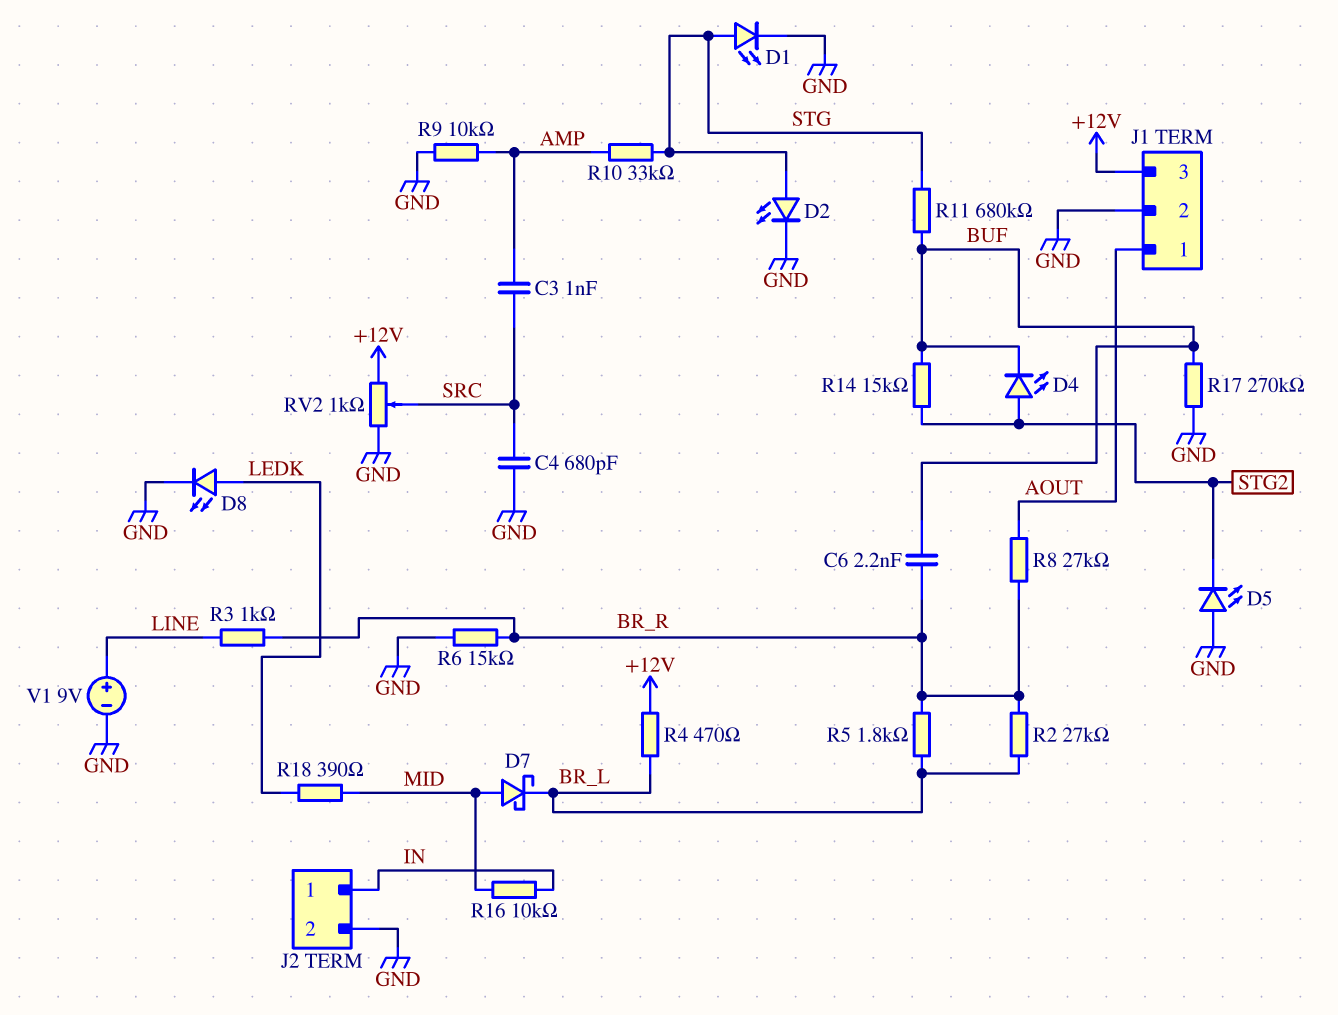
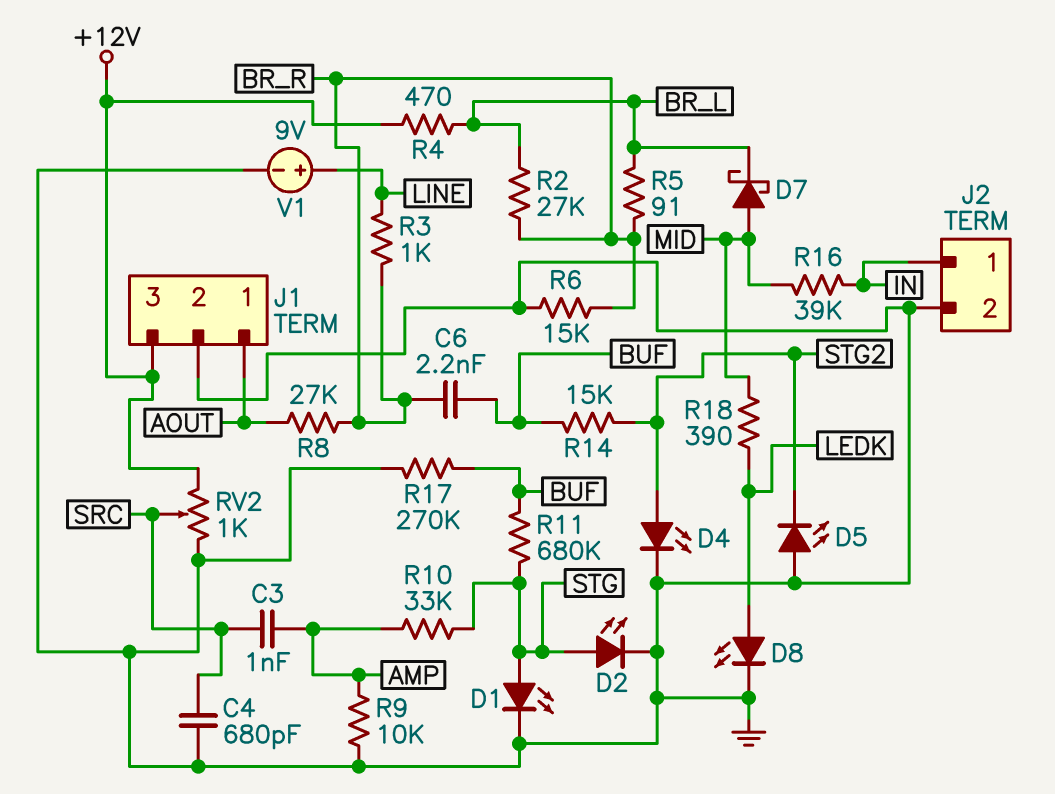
D4: LED (A STG2, K BUF) -> LED (A STG2, K GND)
R5: 1.8k (BR_L, BR_R) -> 91 (BR_L, BR_R)
R16: 10k (IN, MID) -> 39k (IN, MID)

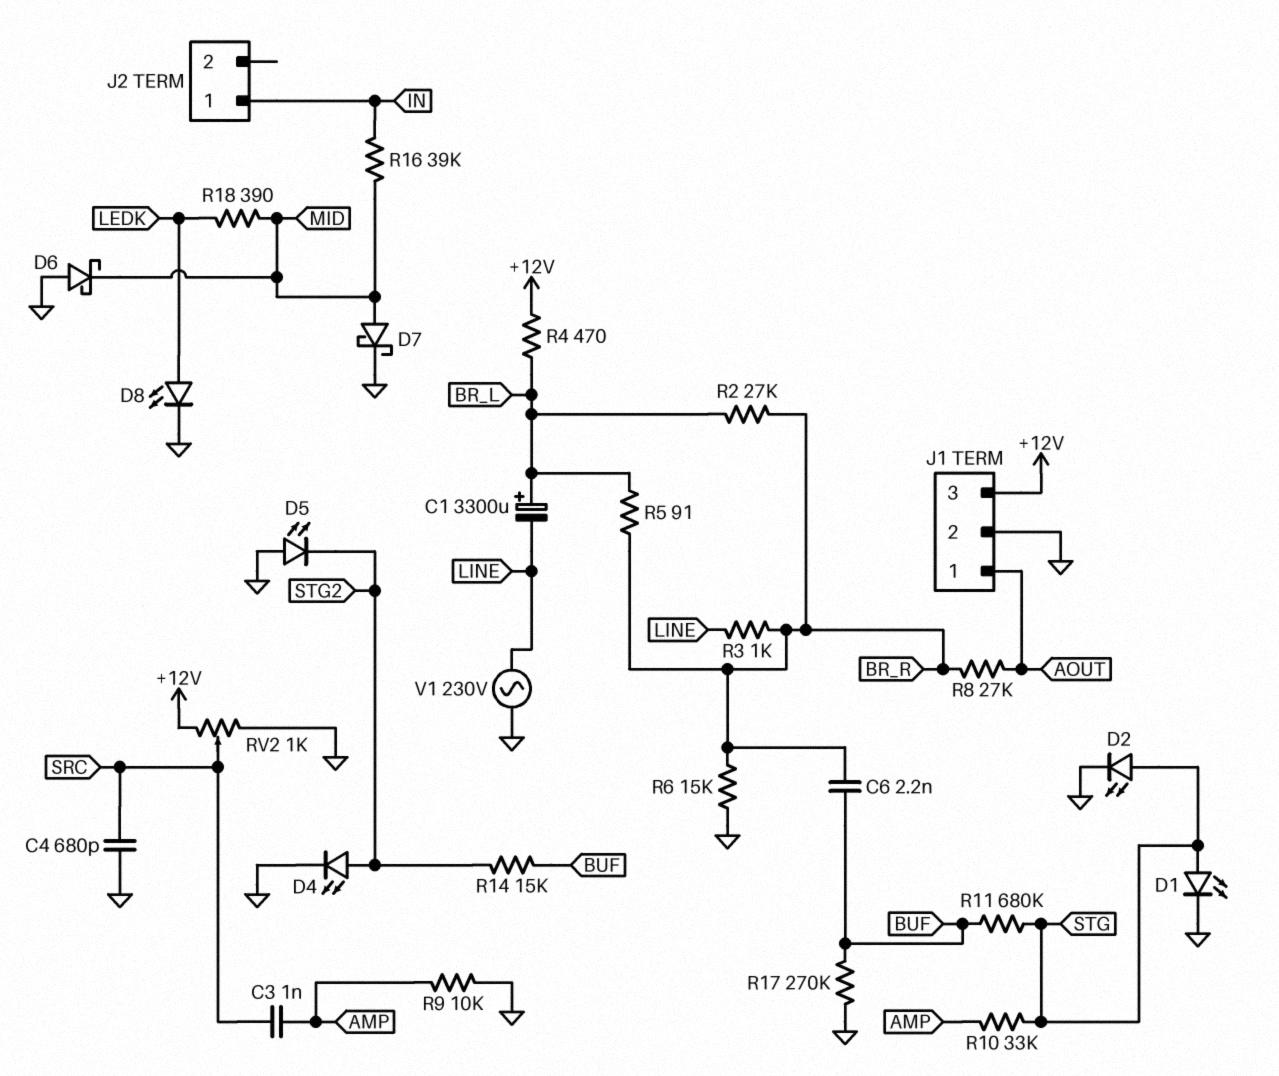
C1: none -> 3300uF (plus BR_L, minus LINE)
D6: none -> schottky (A GND, K MID)
D7: schottky (A MID, K BR_L) -> schottky (A MID, K GND)
J2 pin 2: GND -> none
V1: 9V (plus LINE, minus GND) -> AC 230V (GND, LINE)

